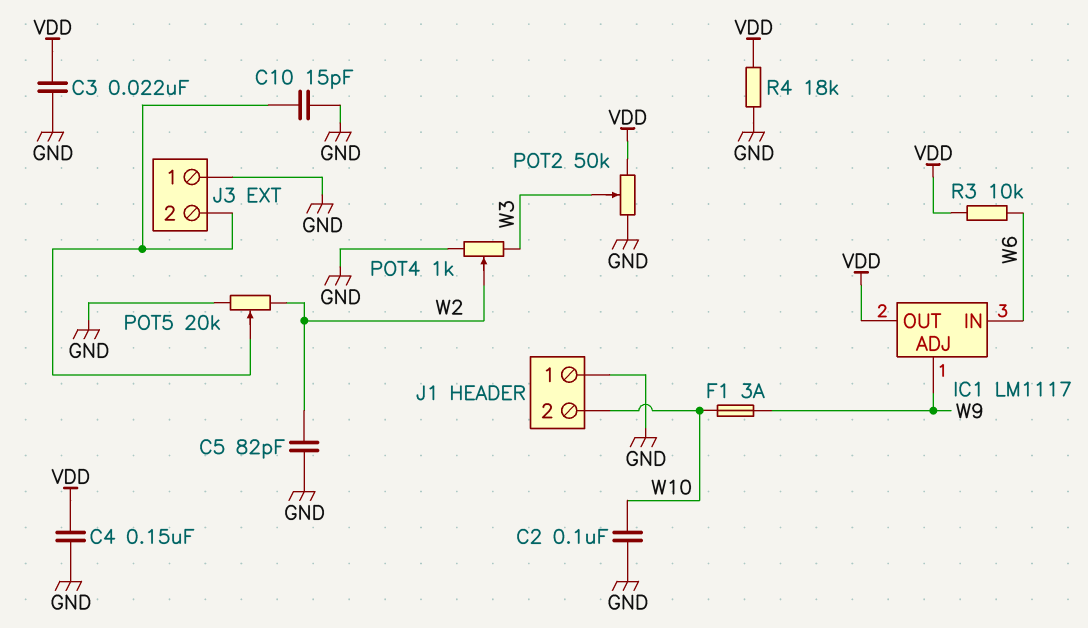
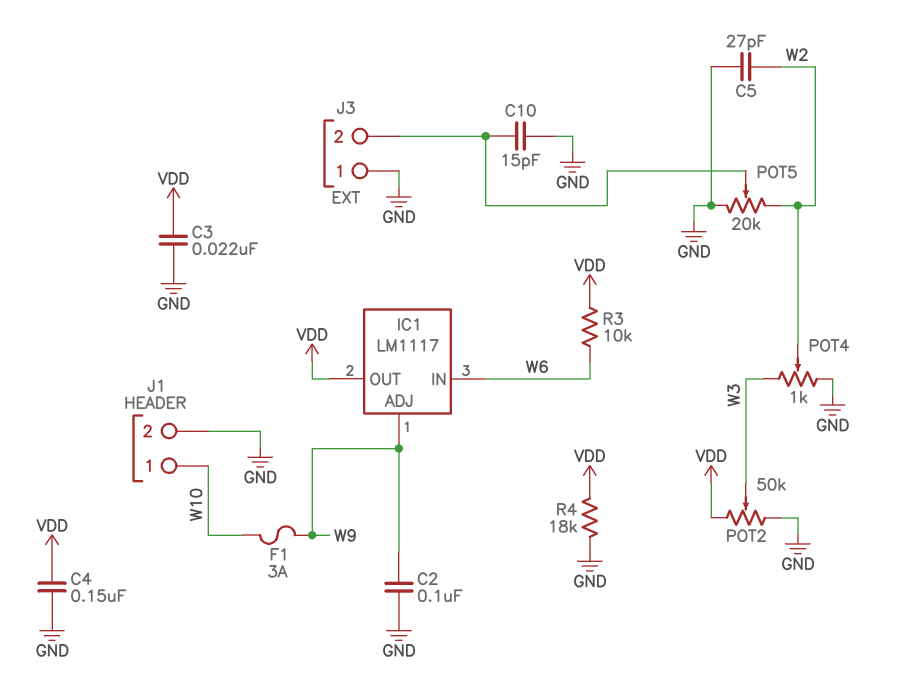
C2: 100nF (GND, W10) -> 100nF (GND, W9)
C5: 82pF (GND, W2) -> 27pF (GND, W2)
J1 pin 1: GND -> W10
J1 pin 2: W10 -> GND

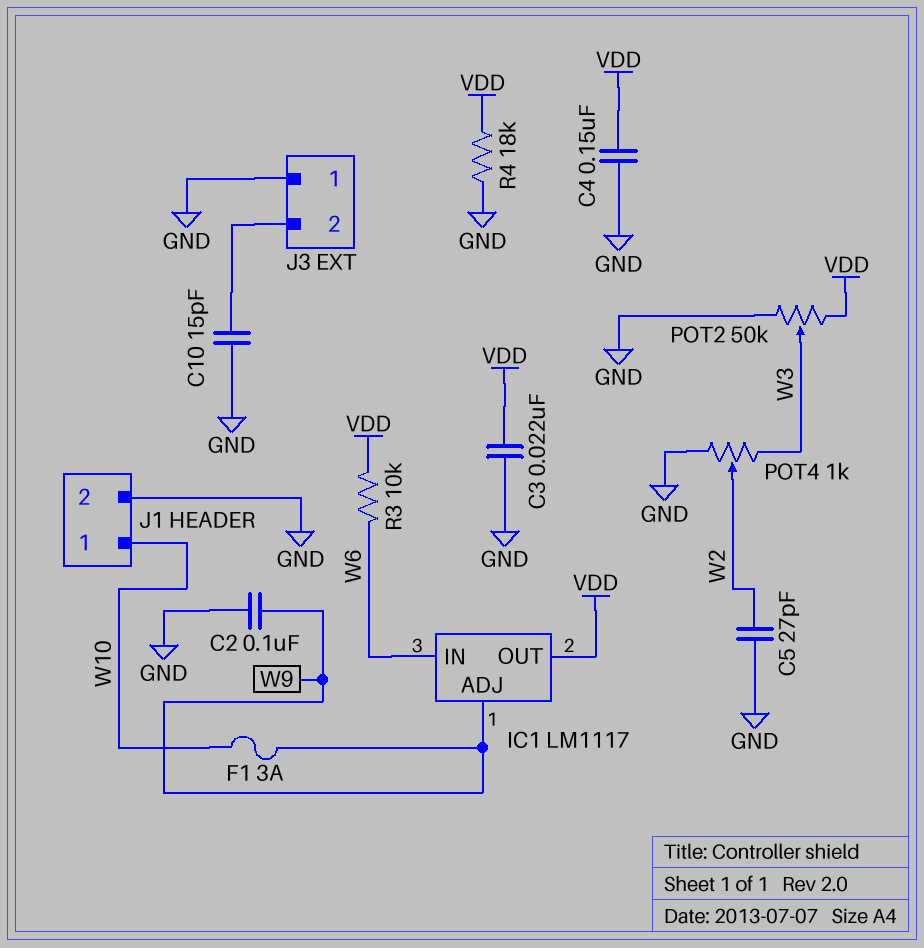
POT5: 20k (GND, W2, wiper J3/2) -> none

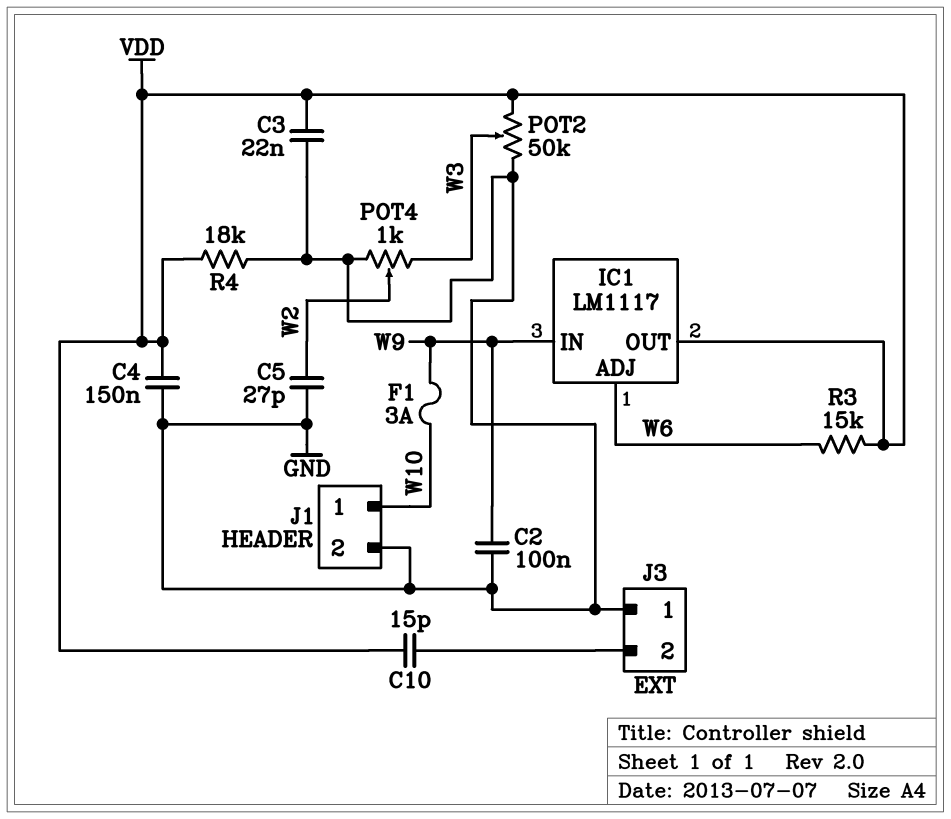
C10: 15pF (GND, J3/2) -> 15pF (J3/2, VDD)
IC1 pin ADJ: W9 -> W6
IC1 pin IN: W6 -> W9
R3: 10k (VDD, W6) -> 15k (VDD, W6)

